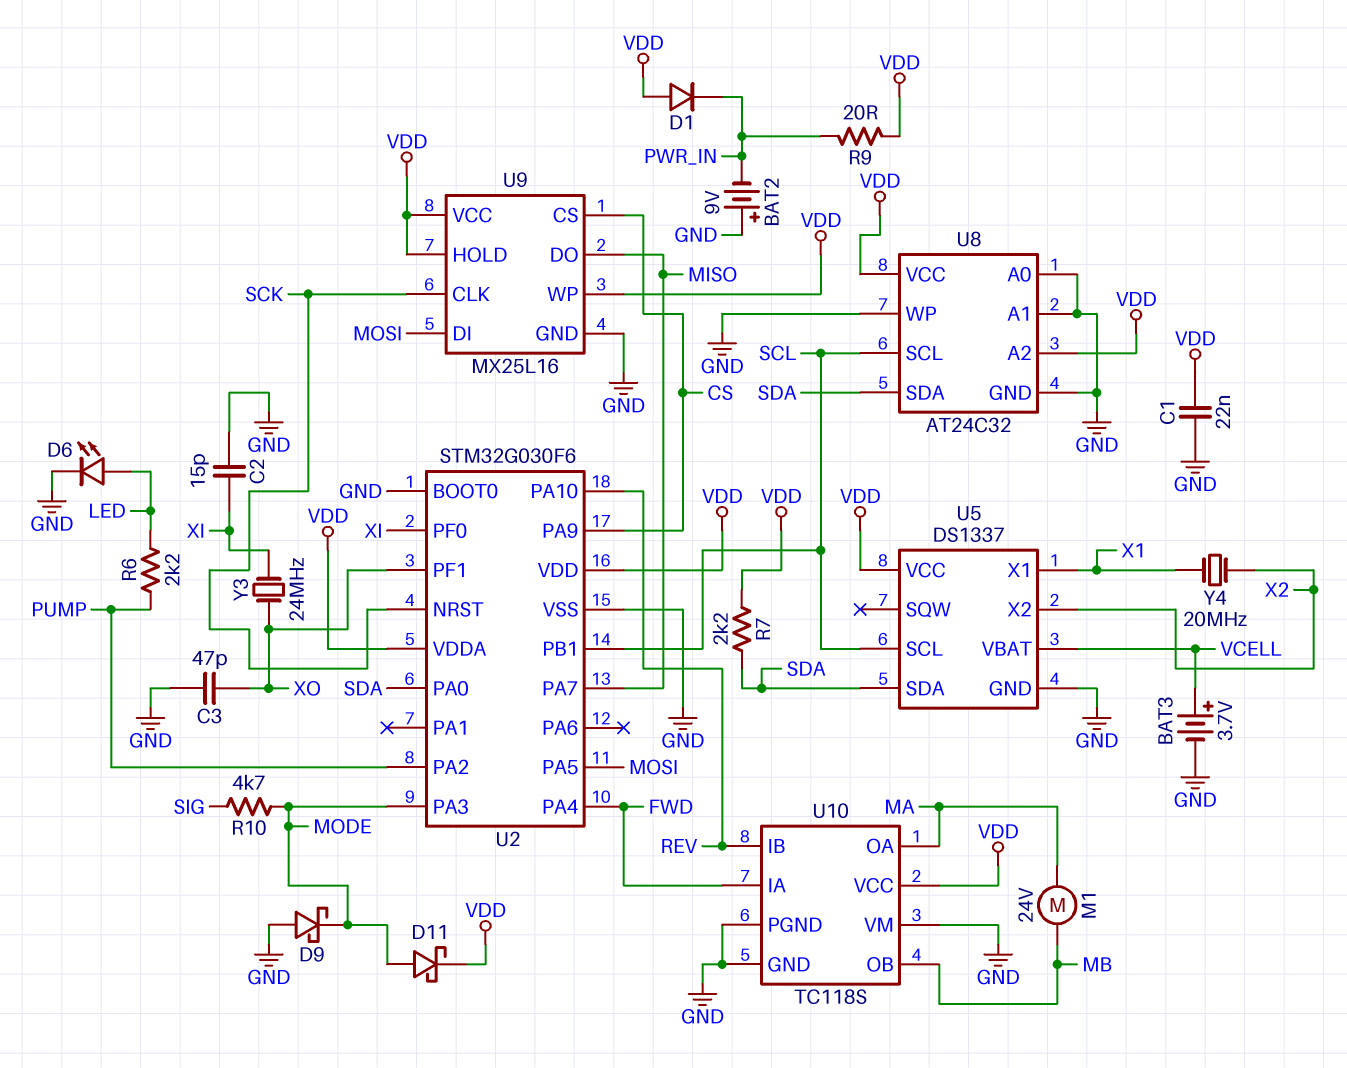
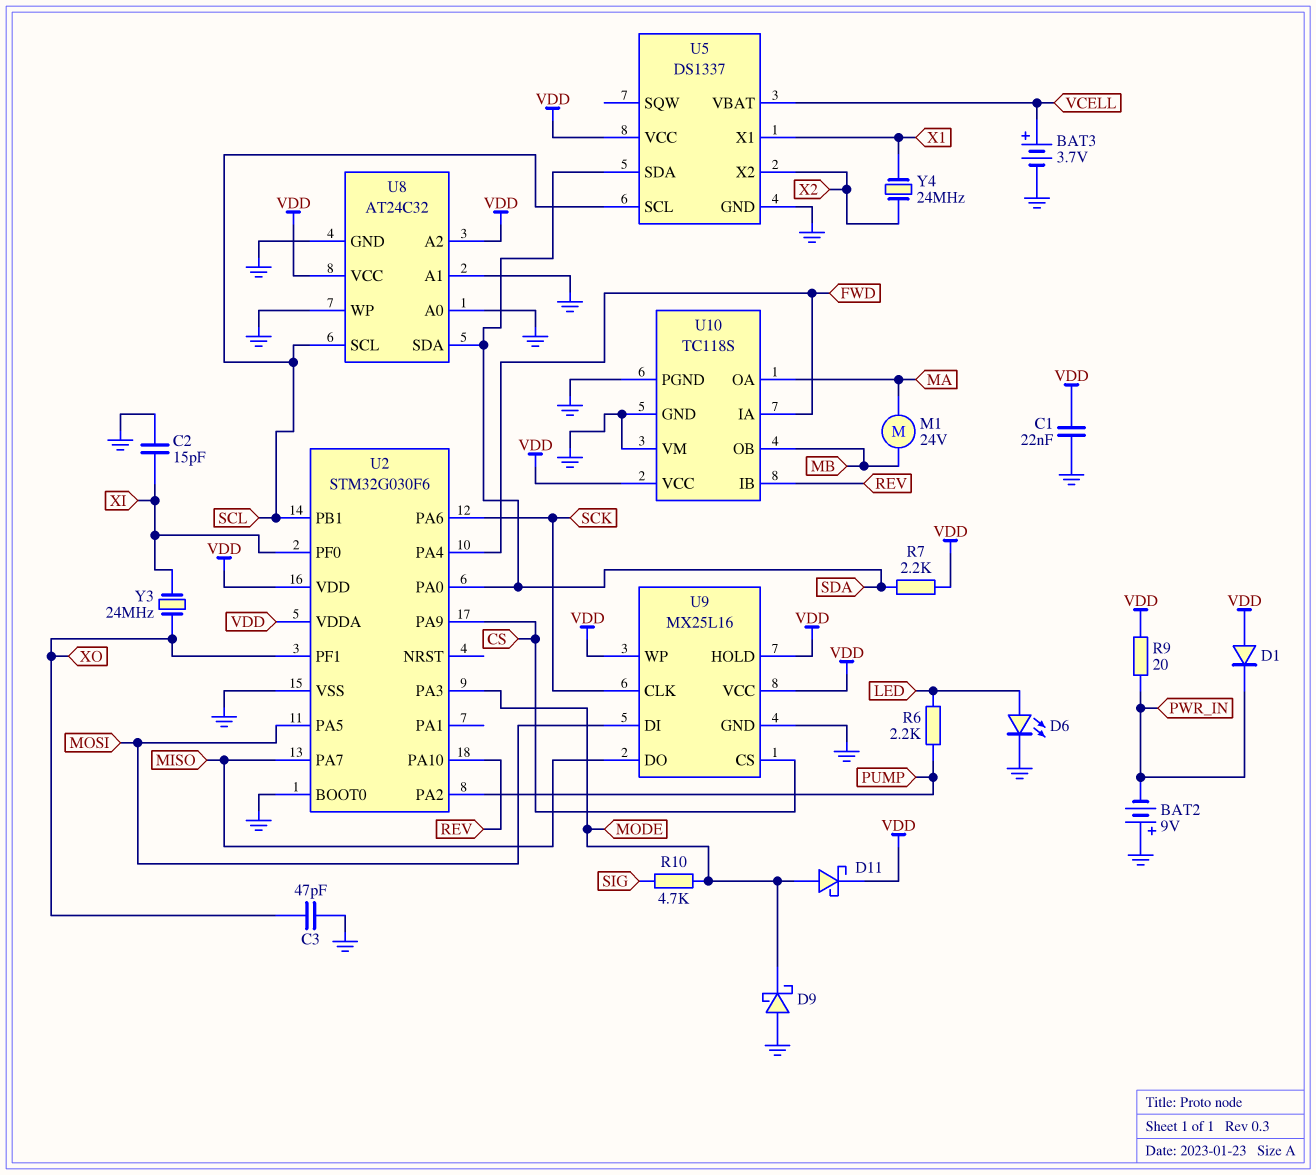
U2 pin NRST: SCK -> none
U2 pin PA6: none -> SCK
Y4: 20MHz (X1, X2) -> 24MHz (X1, X2)

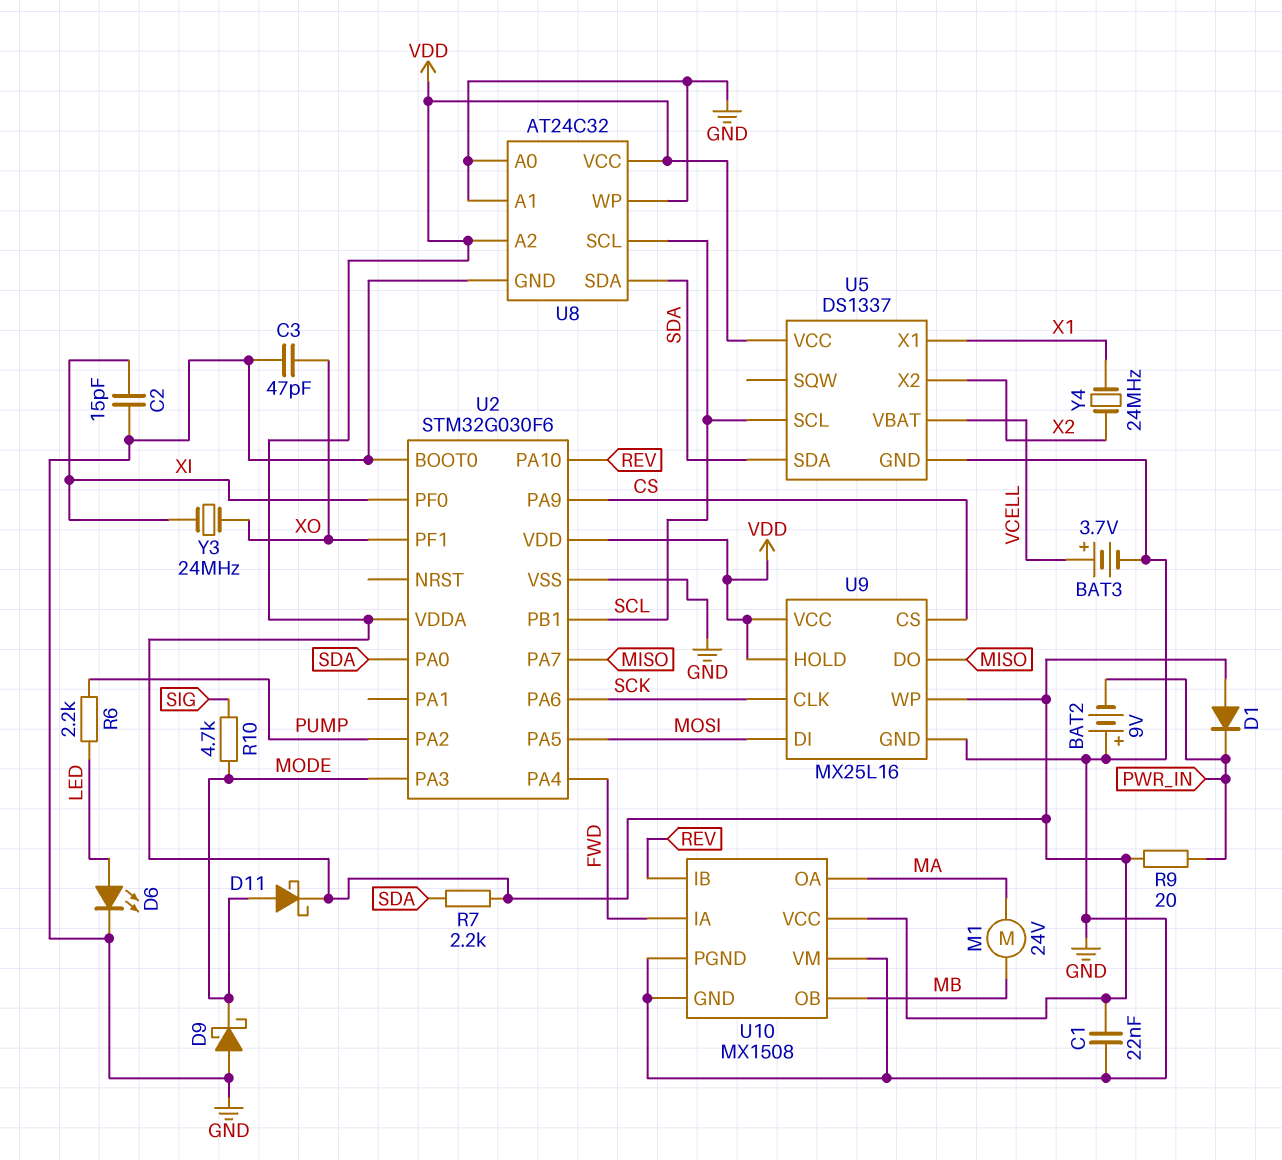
U10: TC118S -> MX1508

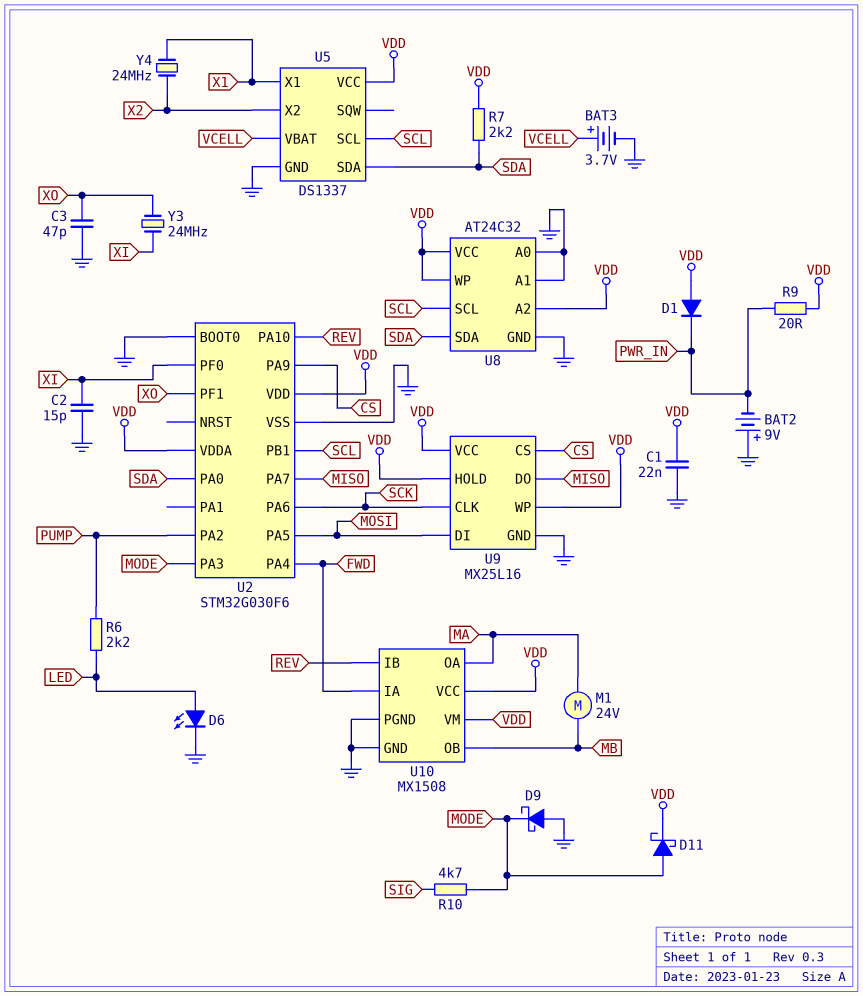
U8 pin WP: GND -> VDD
U10 pin VM: GND -> VDD

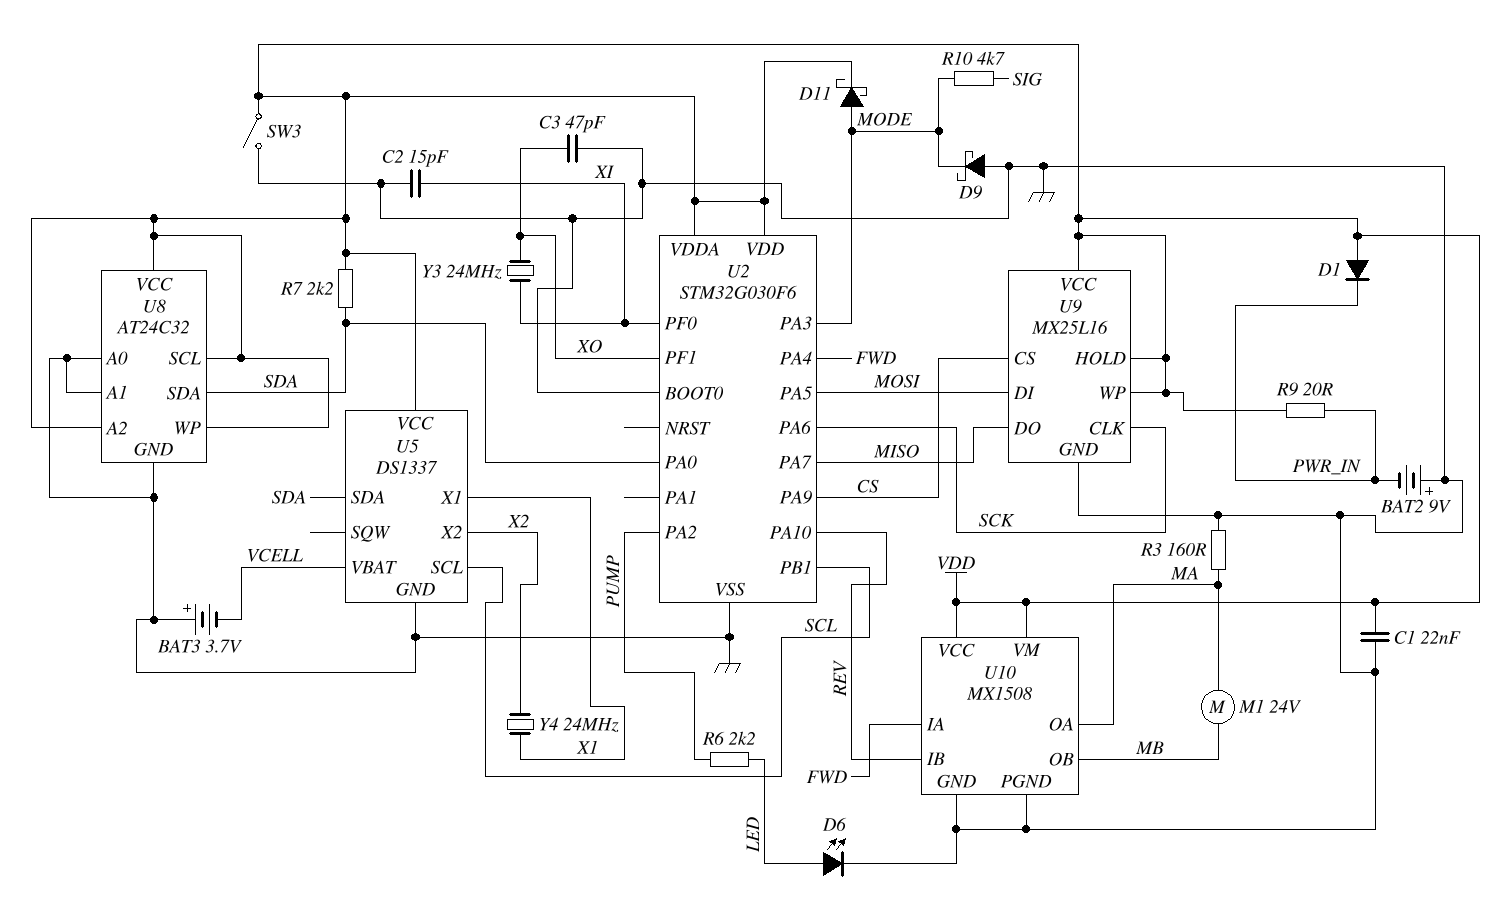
BAT3: 3.7V (plus VCELL, minus GND) -> 3.7V (plus GND, minus VCELL)
R3: none -> 160 (GND, MA)
SW3: none -> switch (GND, VDD)
U8 pin SCL: SCL -> VDD

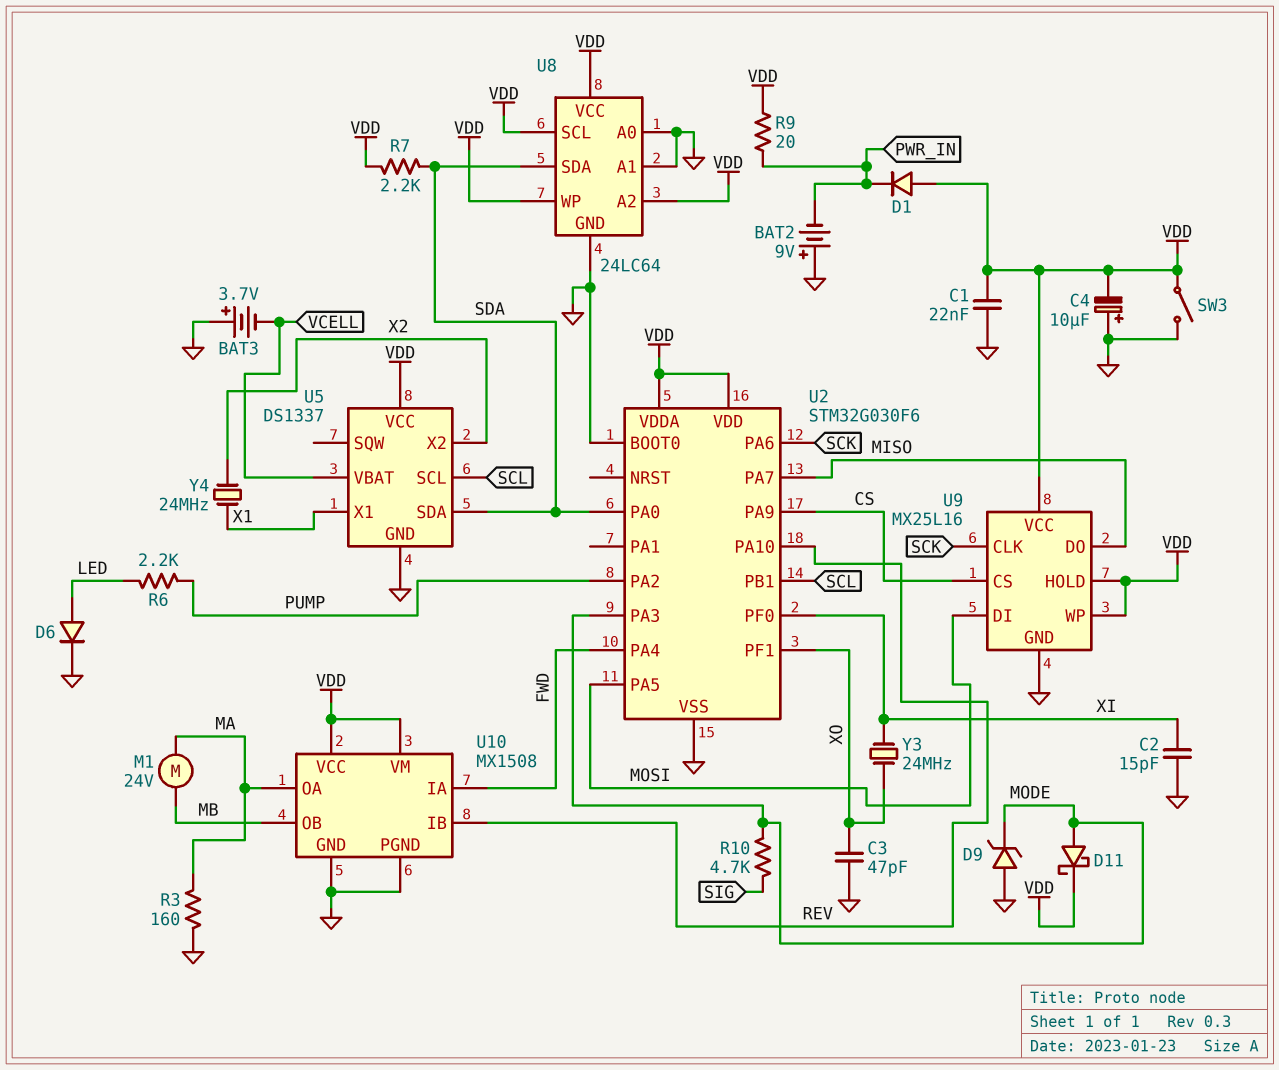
C4: none -> 10uF (plus GND, minus VDD)
D6: LED (A LED, K GND) -> diode (A LED, K GND)
D9: schottky (A GND, K MODE) -> zener (A GND, K MODE)
U8: AT24C32 -> 24LC64

